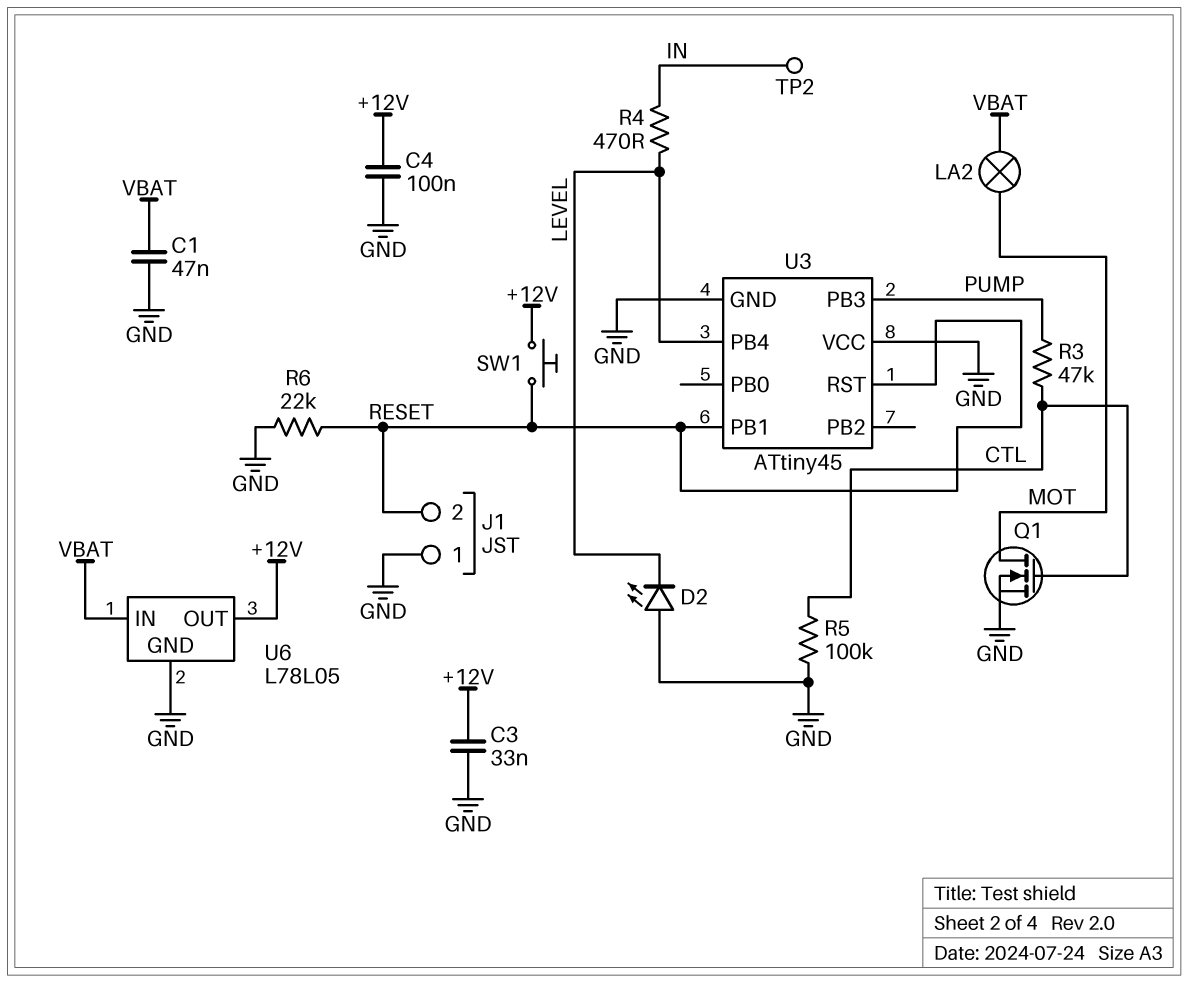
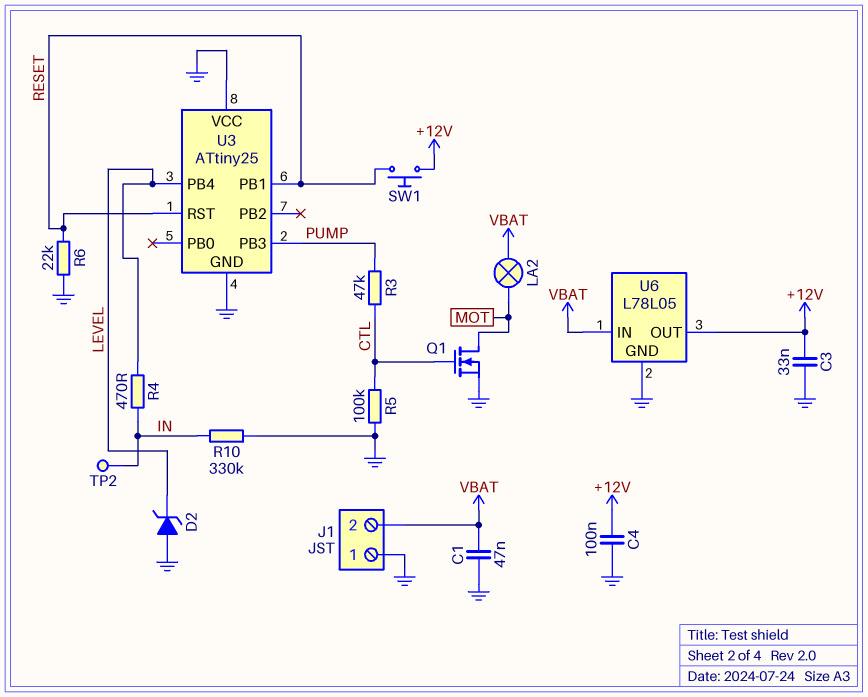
D2: LED (A GND, K LEVEL) -> zener (A GND, K LEVEL)
J1 pin 2: RESET -> VBAT
R10: none -> 330k (GND, IN)
U3: ATtiny45 -> ATtiny25

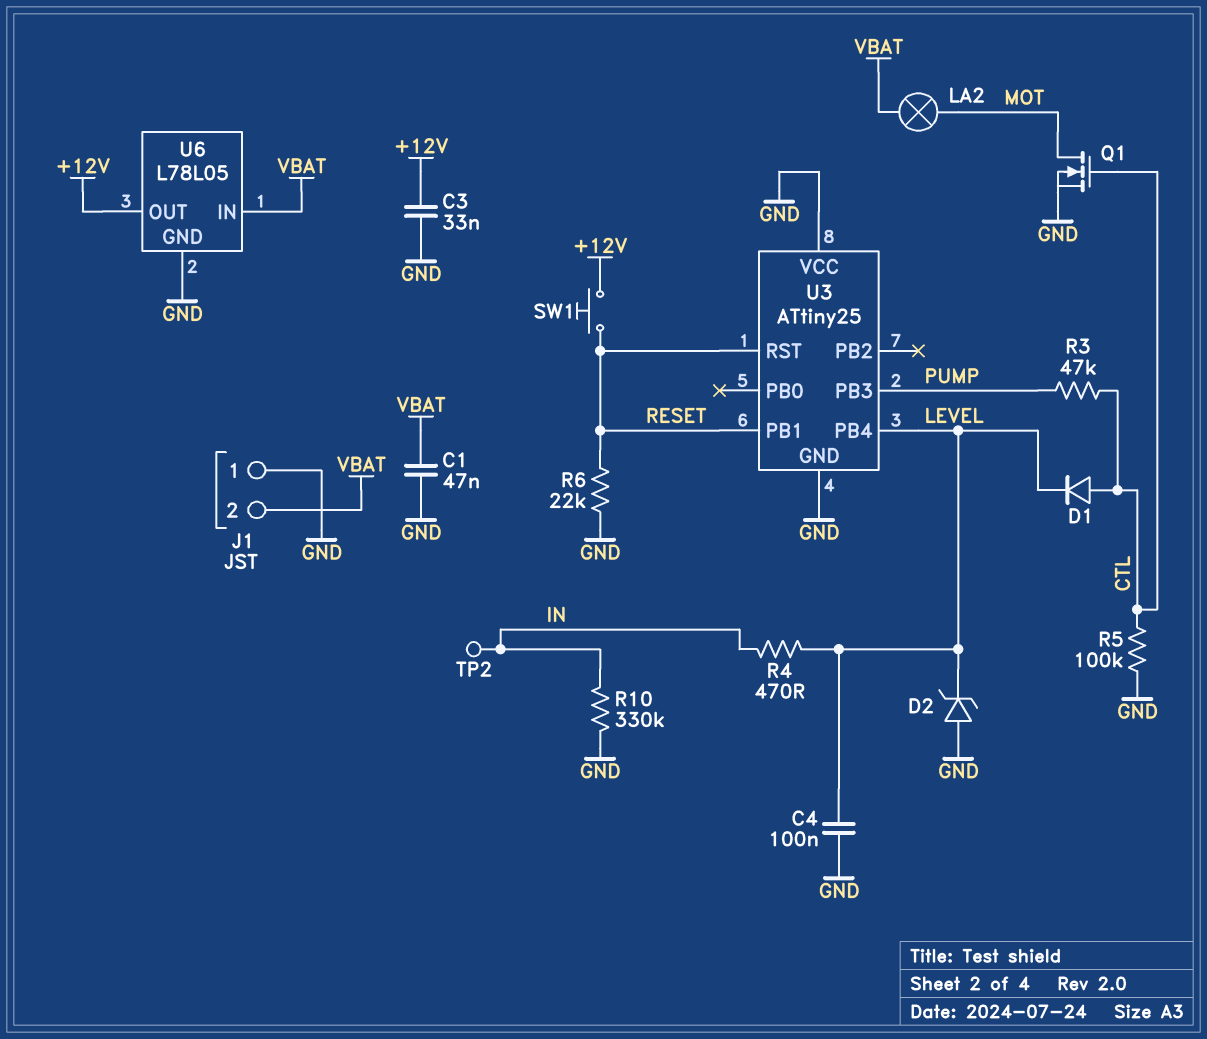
C4: 100nF (+12V, GND) -> 100nF (GND, LEVEL)
D1: none -> diode (A CTL, K LEVEL)

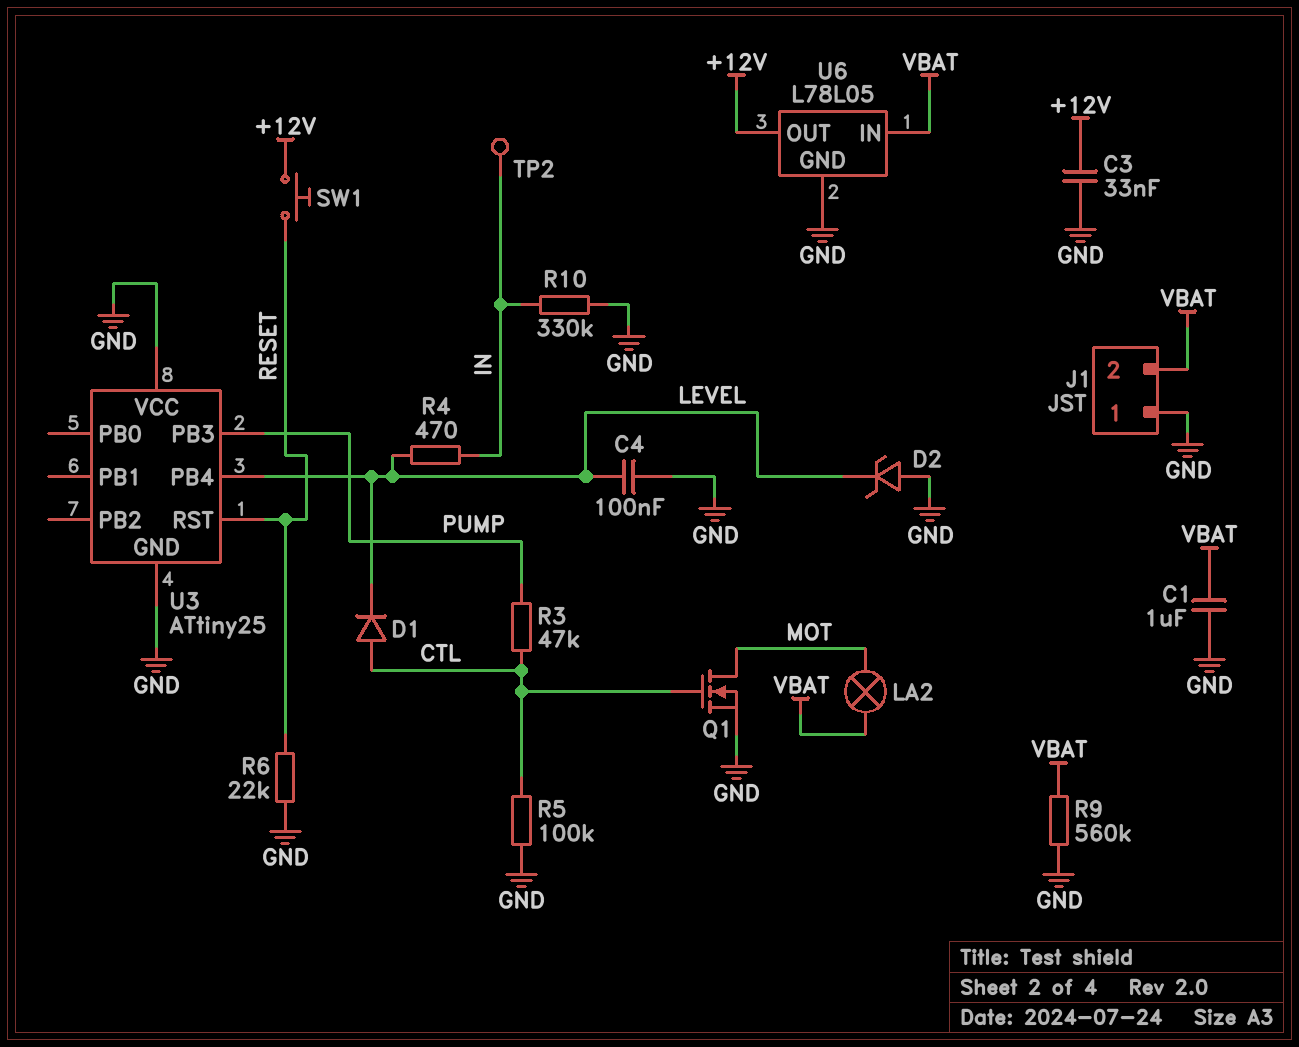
C1: 47nF (GND, VBAT) -> 1uF (GND, VBAT)
R9: none -> 560k (GND, VBAT)
U3 pin PB1: RESET -> none

